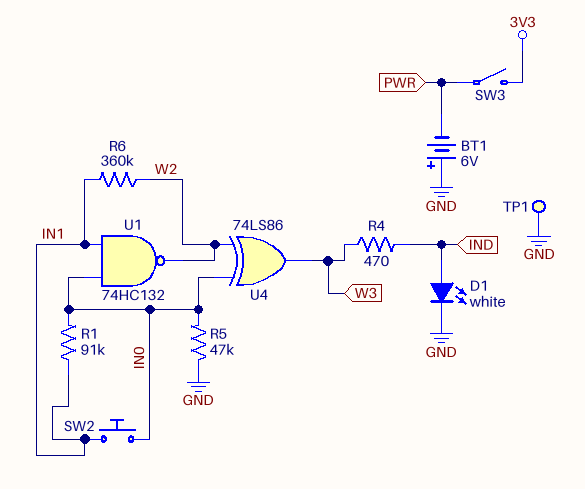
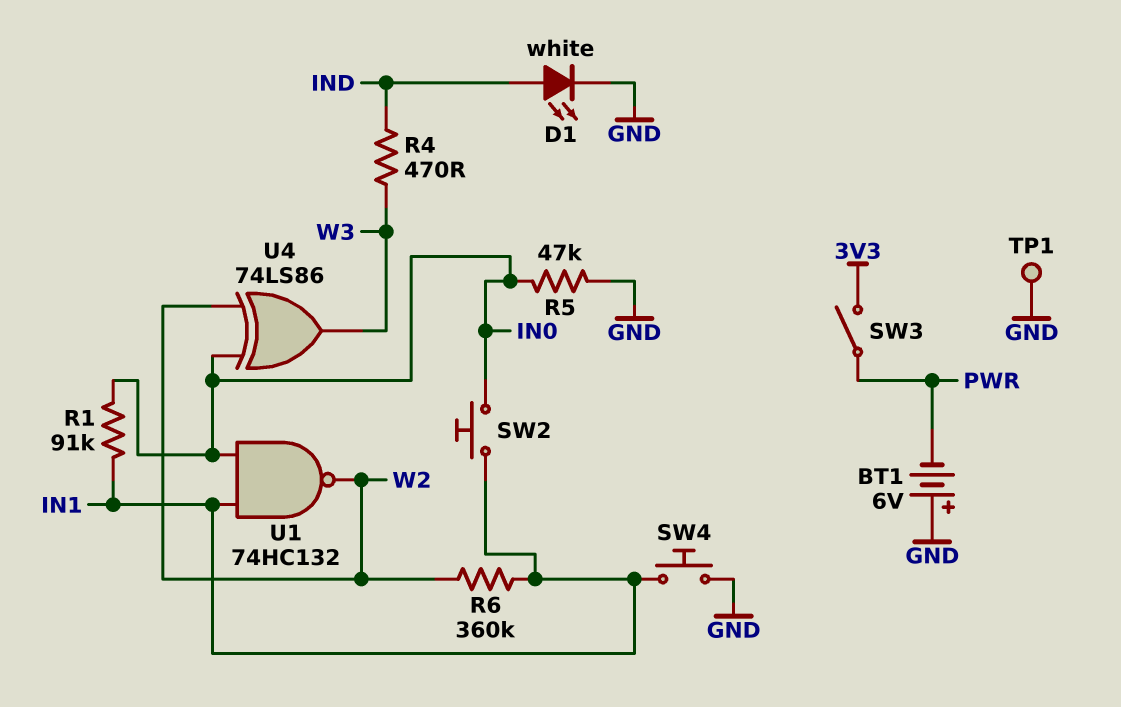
SW4: none -> button (GND, IN1)

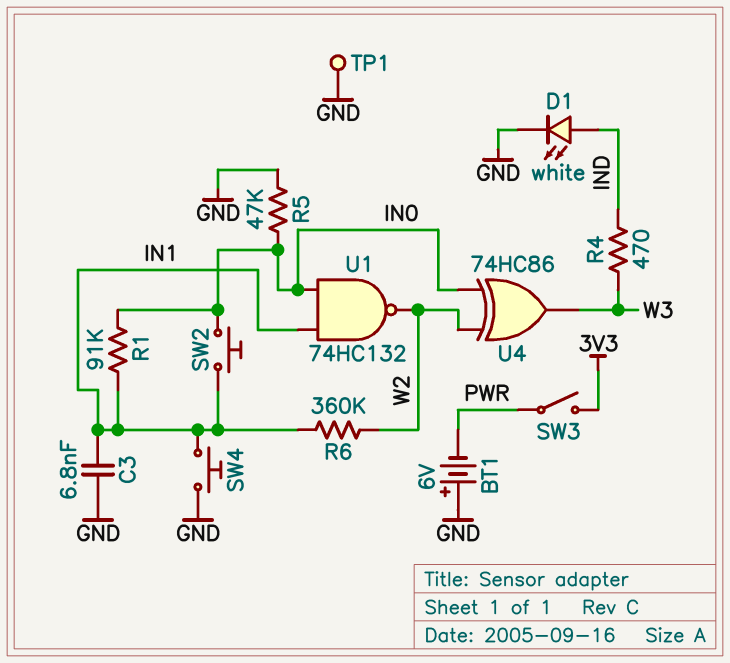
C3: none -> 6.8nF (GND, IN1)
U4: XOR 74LS86 (in IN0, in W2, out W3) -> XOR 74HC86 (in IN0, in W2, out W3)

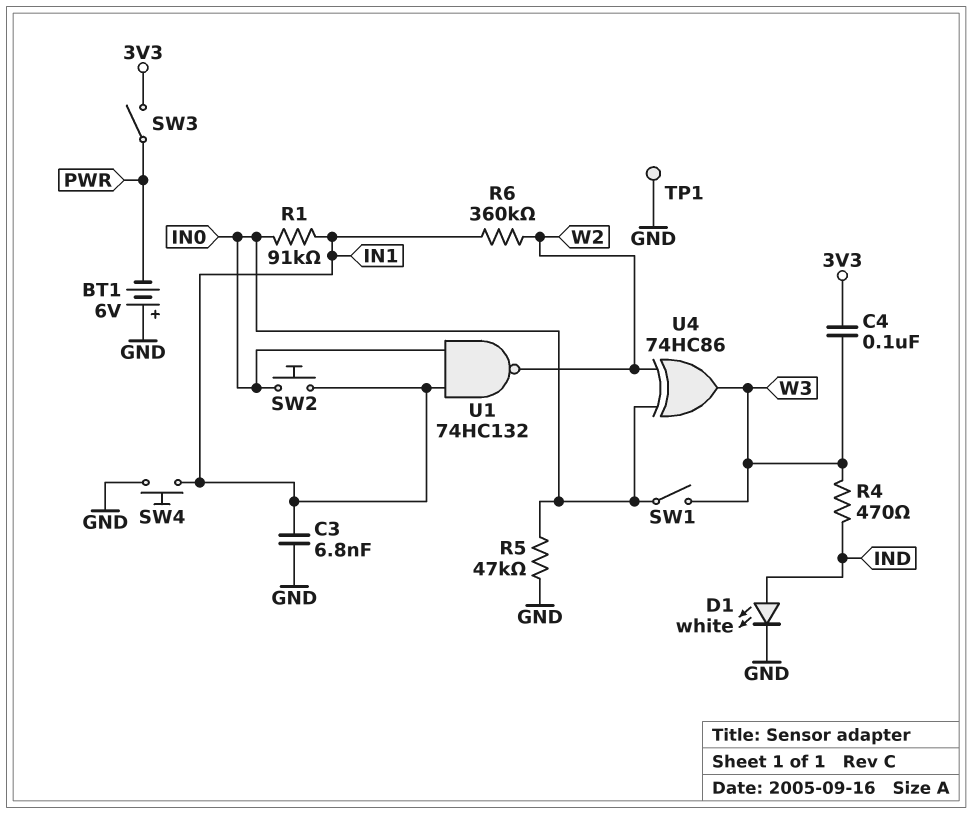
C4: none -> 100nF (3V3, W3)
SW1: none -> switch (IN0, W3)

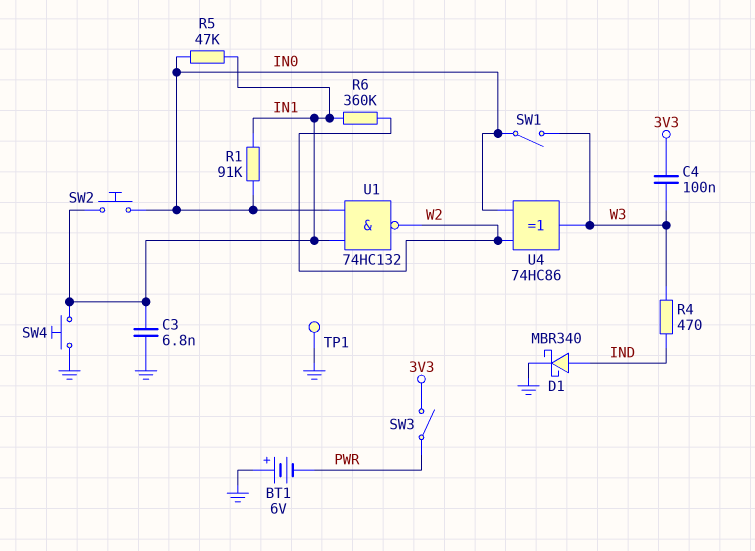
D1: LED white (A IND, K GND) -> schottky MBR340 (A IND, K GND)
R5: 47k (GND, IN0) -> 47k (IN0, IN1)

